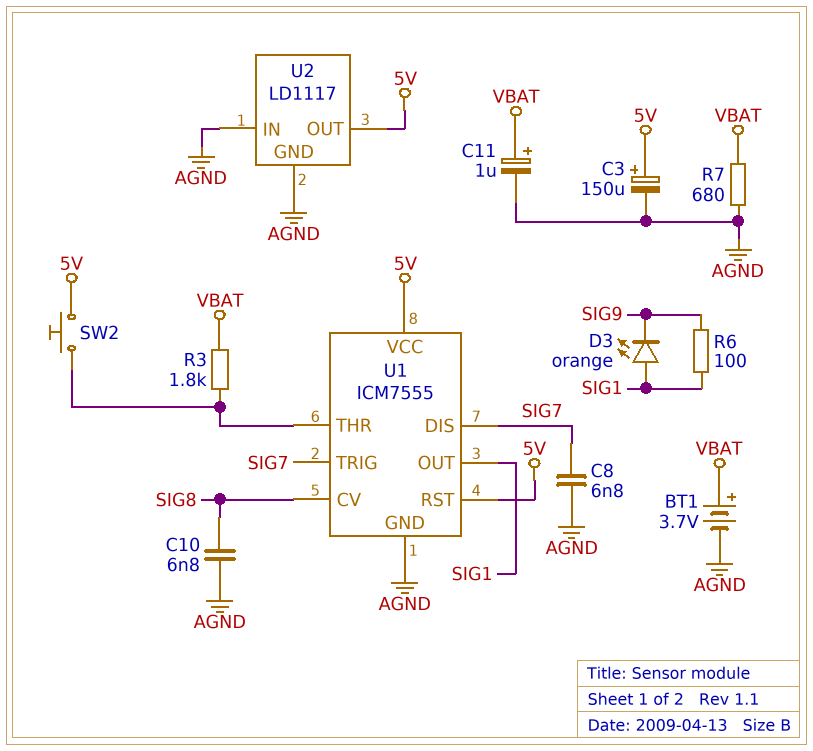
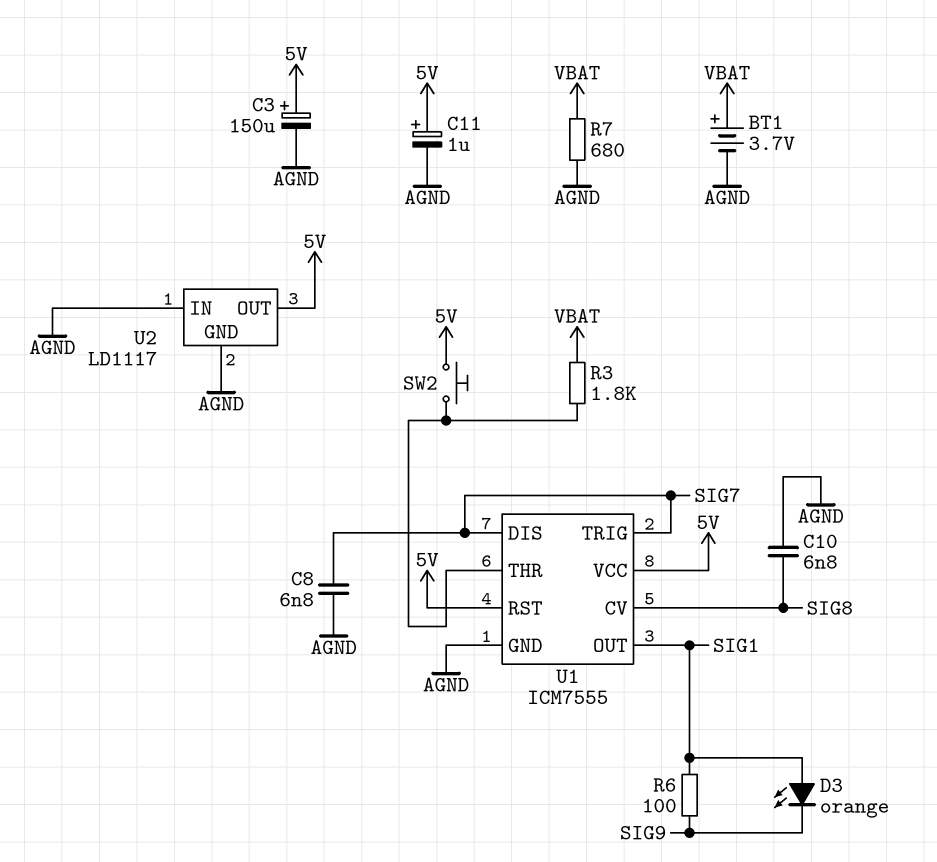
C11: 1uF (plus VBAT, minus AGND) -> 1uF (plus 5V, minus AGND)

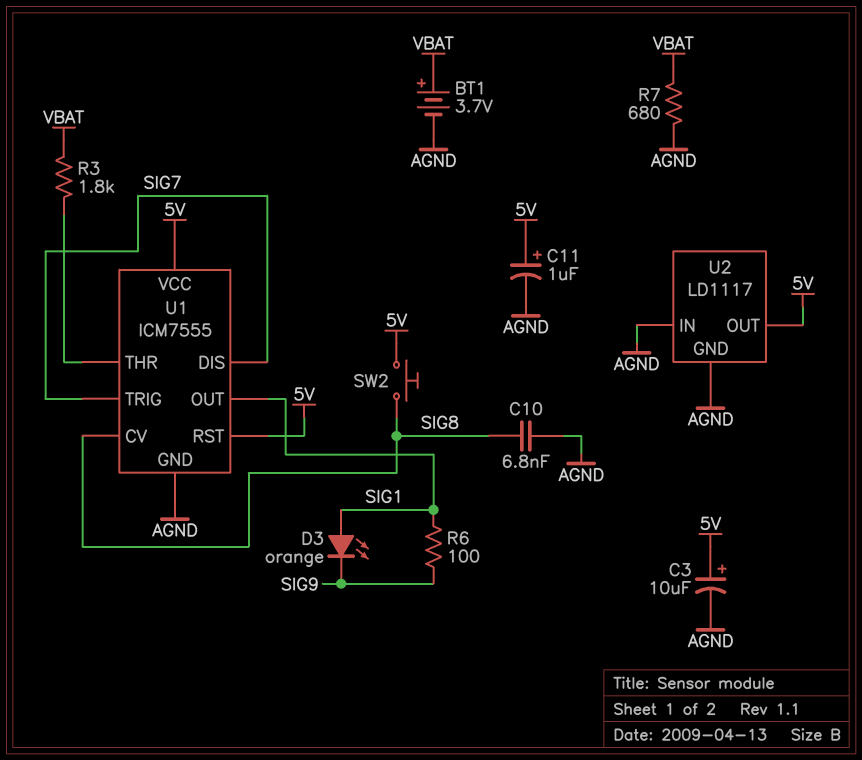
C3: 150uF (plus 5V, minus AGND) -> 10uF (plus 5V, minus AGND)
C8: 6.8nF (AGND, SIG7) -> none
SW2: button (5V, U1/THR) -> button (5V, SIG8)

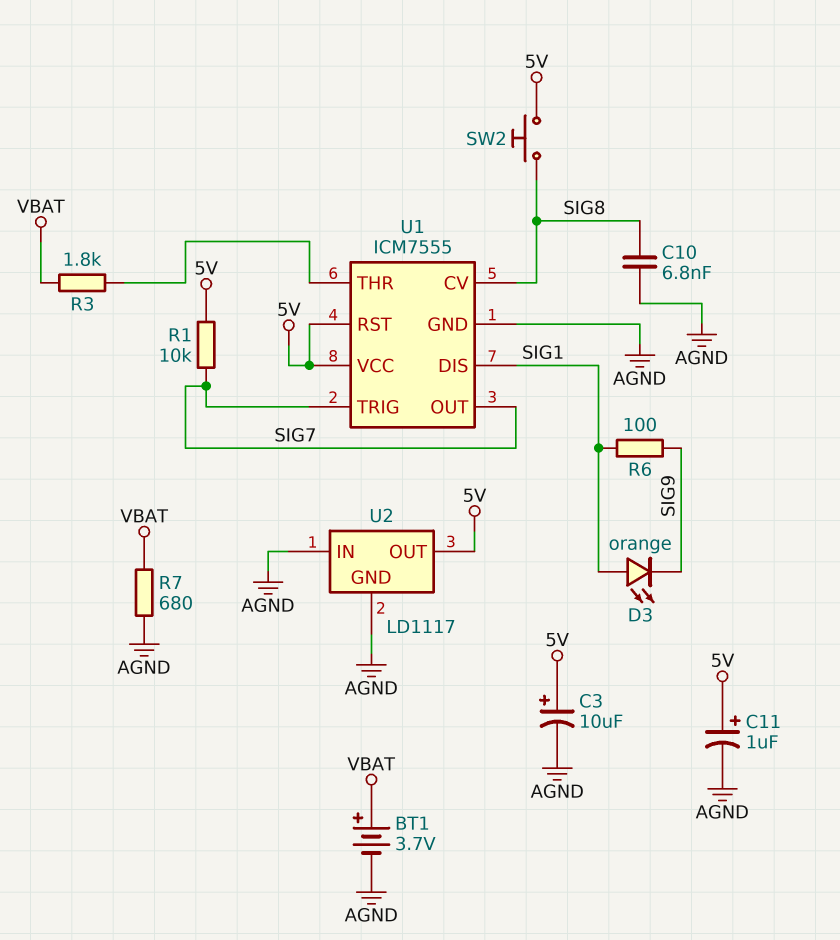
R1: none -> 10k (5V, SIG7)
U1 pin DIS: SIG7 -> SIG1
U1 pin OUT: SIG1 -> SIG7

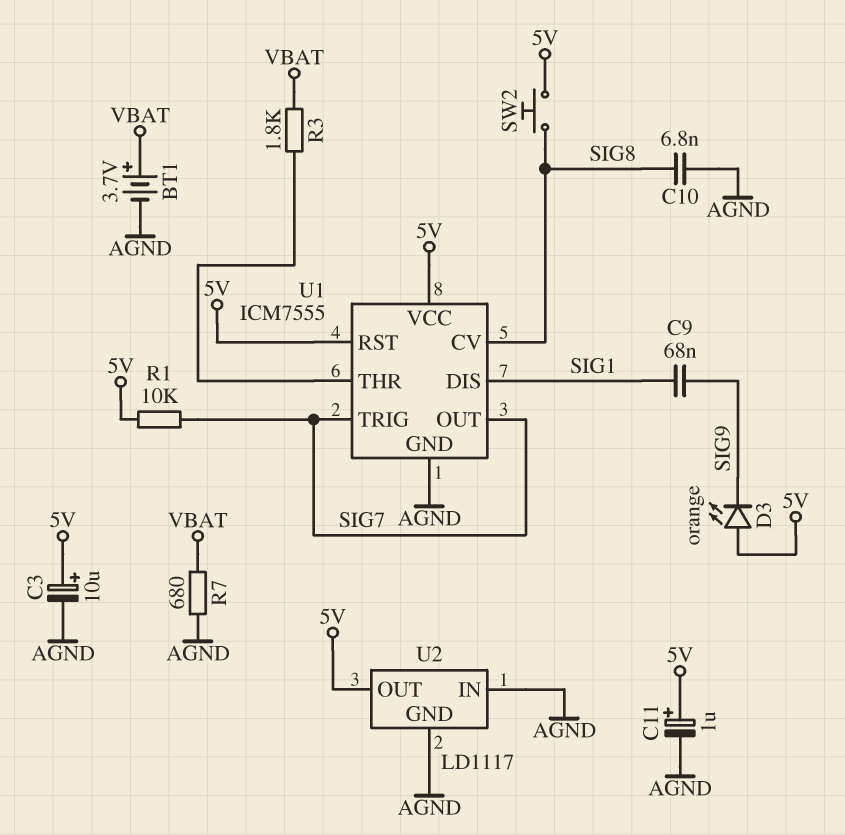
C9: none -> 68nF (SIG1, SIG9)
D3: LED orange (A SIG1, K SIG9) -> LED orange (A 5V, K SIG9)
R6: 100 (SIG1, SIG9) -> none

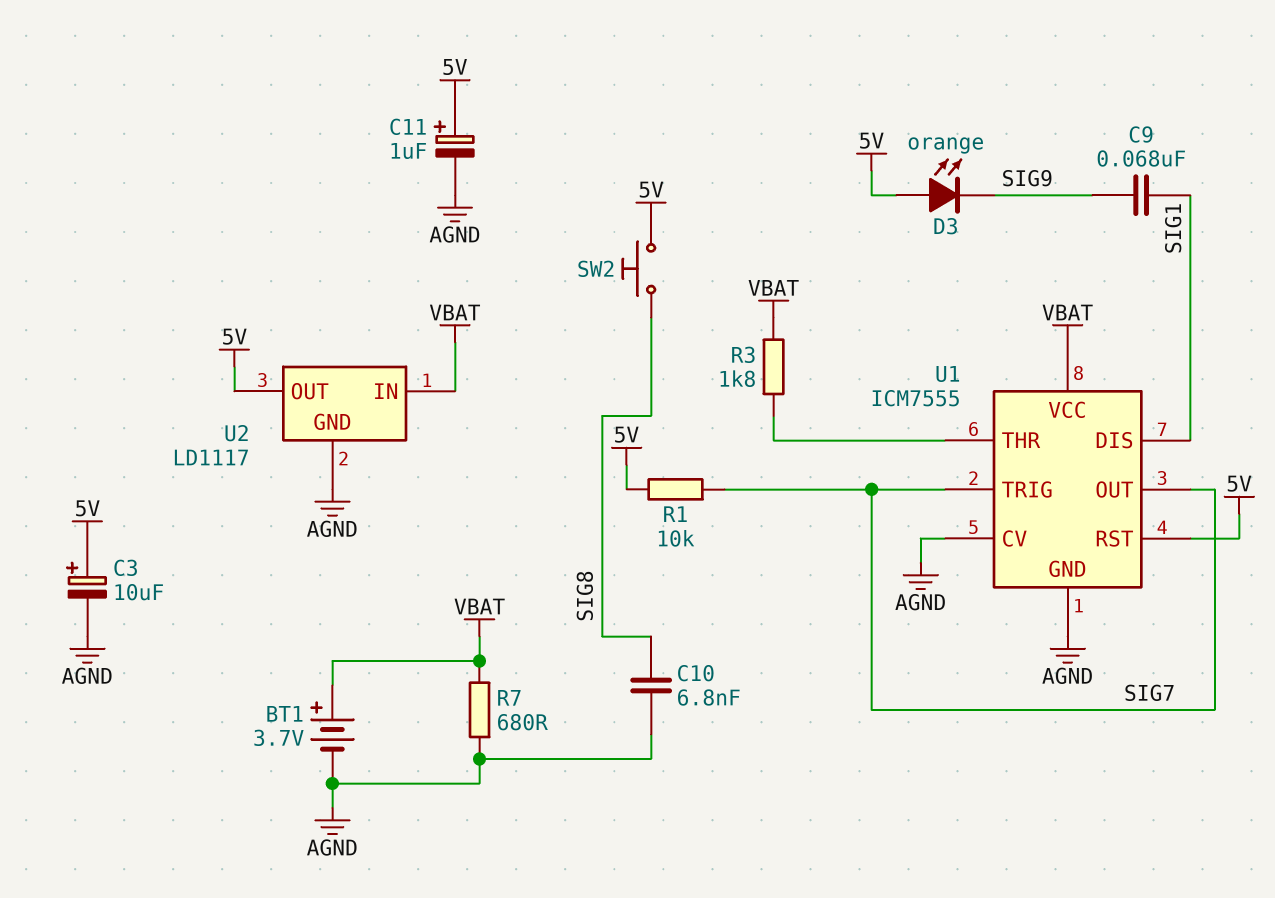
U1 pin CV: SIG8 -> AGND
U1 pin VCC: 5V -> VBAT
U2 pin IN: AGND -> VBAT

